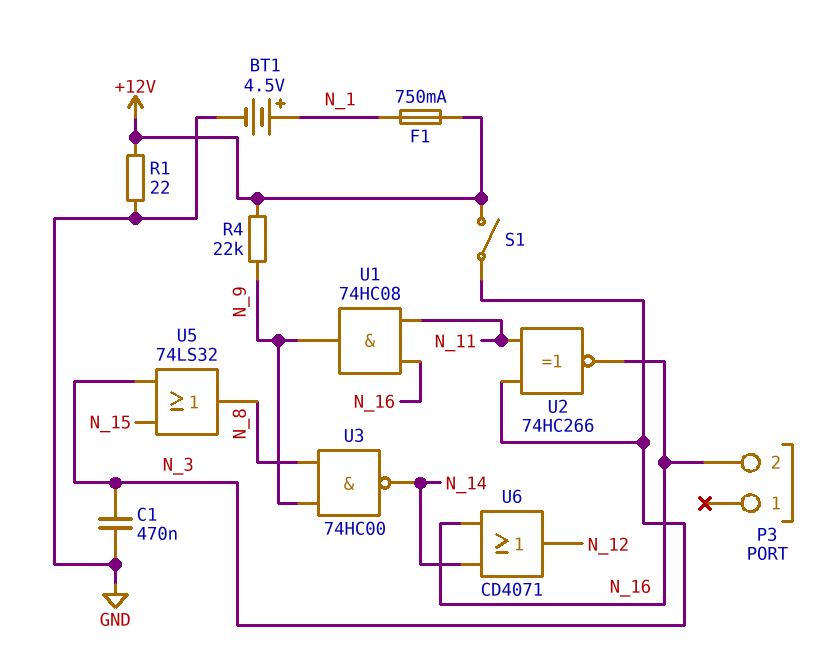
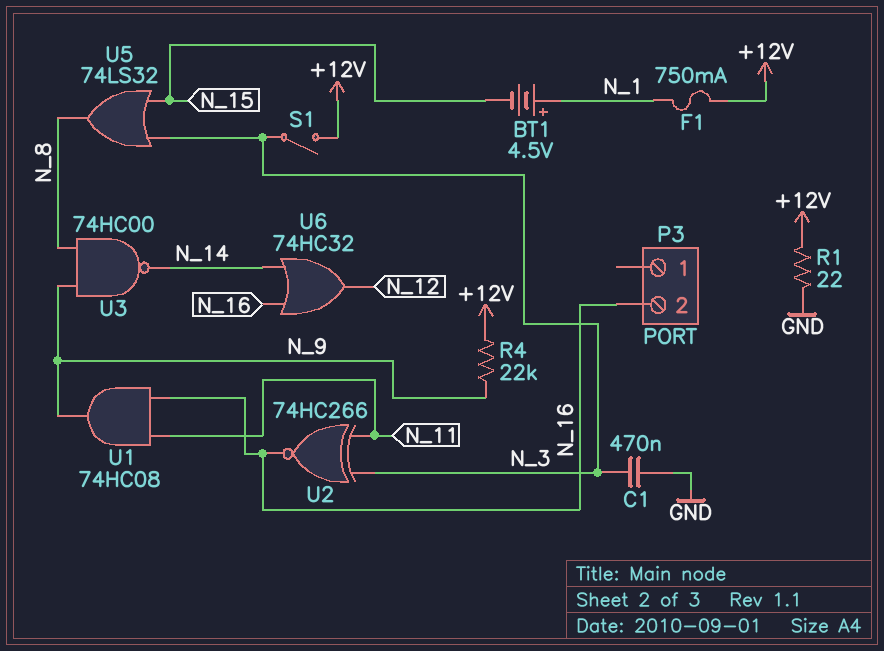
BT1: 4.5V (plus N_1, minus GND) -> 4.5V (plus N_1, minus N_15)
U6: OR CD4071 (in N_14, in N_16, out N_12) -> OR 74HC32 (in N_14, in N_16, out N_12)

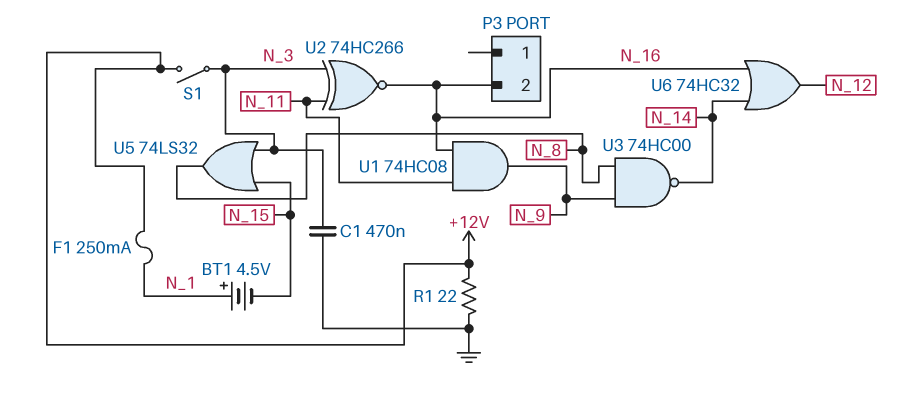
F1: 750mA (+12V, N_1) -> 250mA (+12V, N_1)
R4: 22k (+12V, N_9) -> none

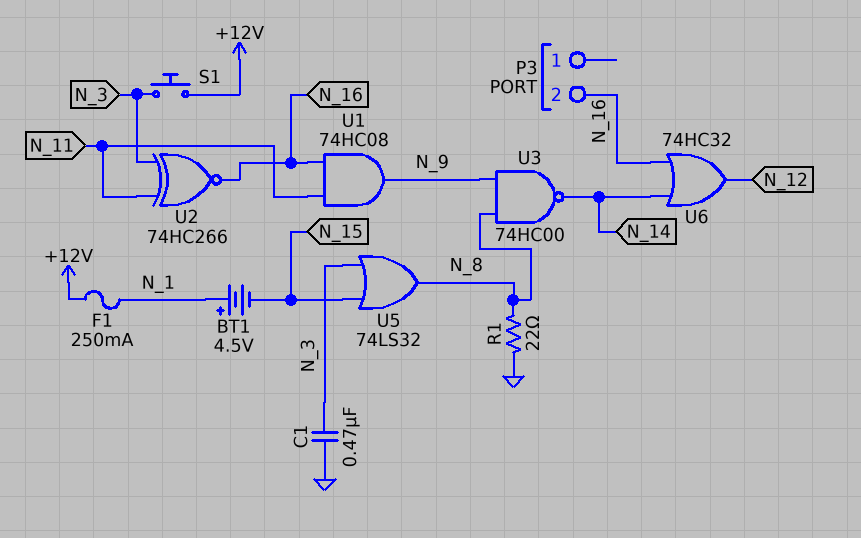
R1: 22 (+12V, GND) -> 22 (GND, N_8)
S1: switch (+12V, N_3) -> button (+12V, N_3)

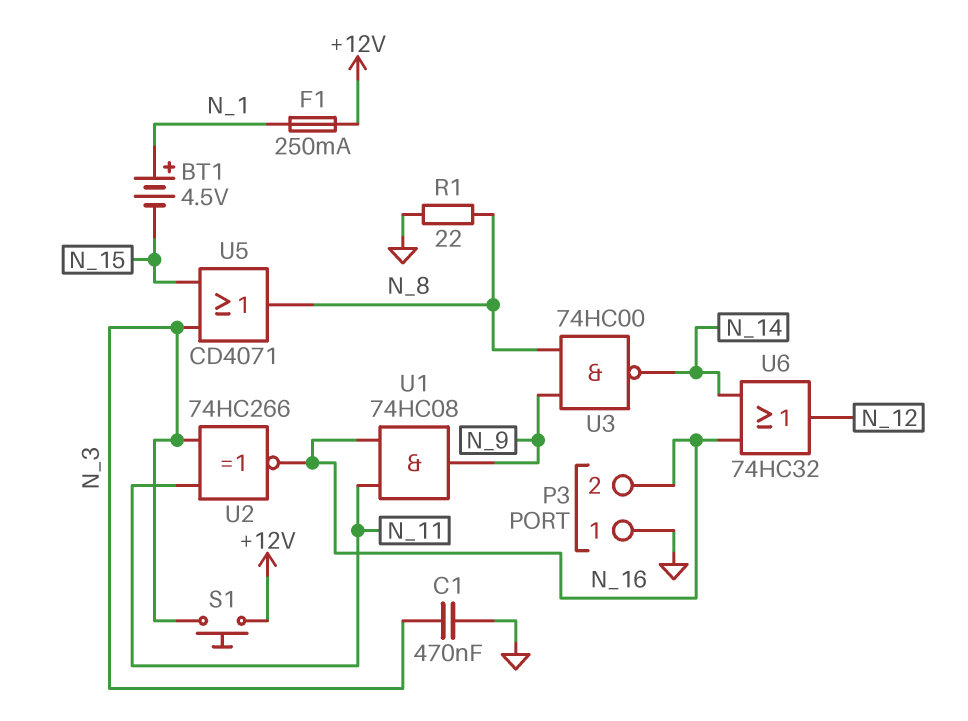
P3 pin 1: none -> GND
U5: OR 74LS32 (in N_3, in N_15, out N_8) -> OR CD4071 (in N_3, in N_15, out N_8)

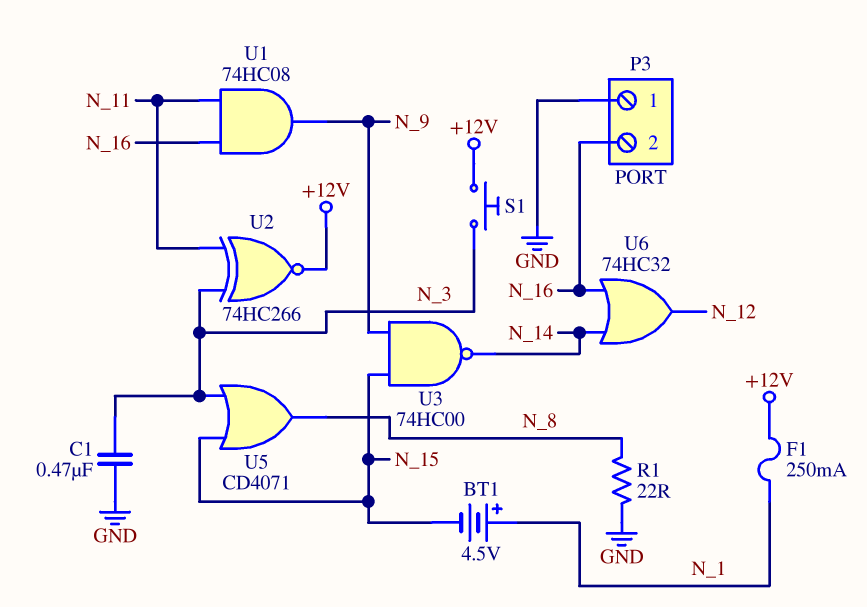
U2: XNOR 74HC266 (in N_3, in N_11, out N_16) -> XNOR 74HC266 (in N_3, in N_11, out +12V)
U3: NAND 74HC00 (in N_8, in N_9, out N_14) -> NAND 74HC00 (in N_9, in N_15, out N_14)

